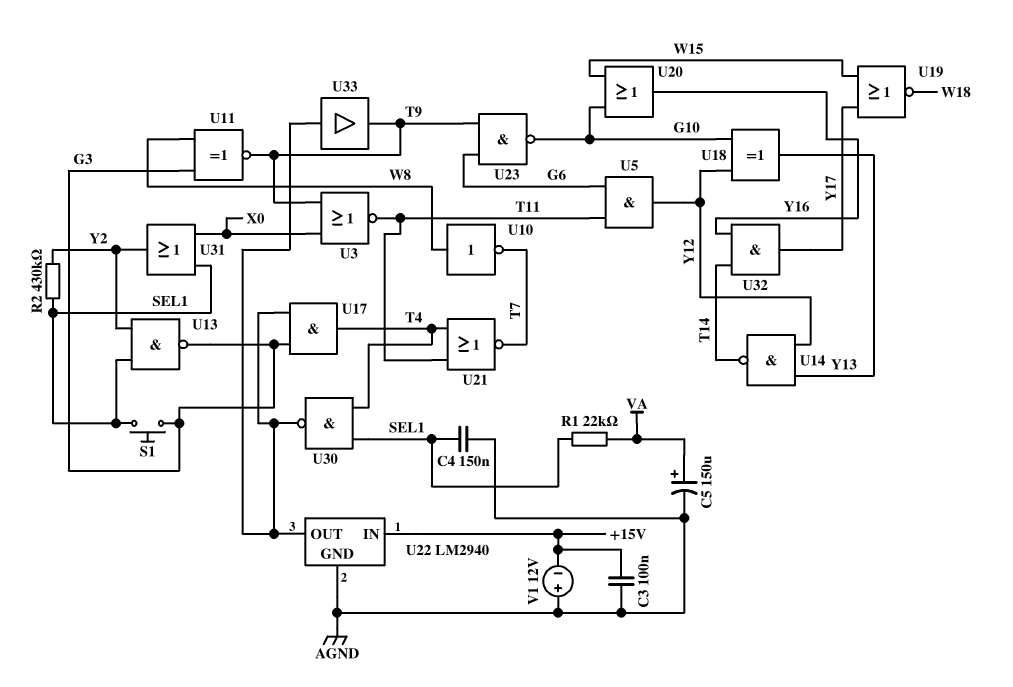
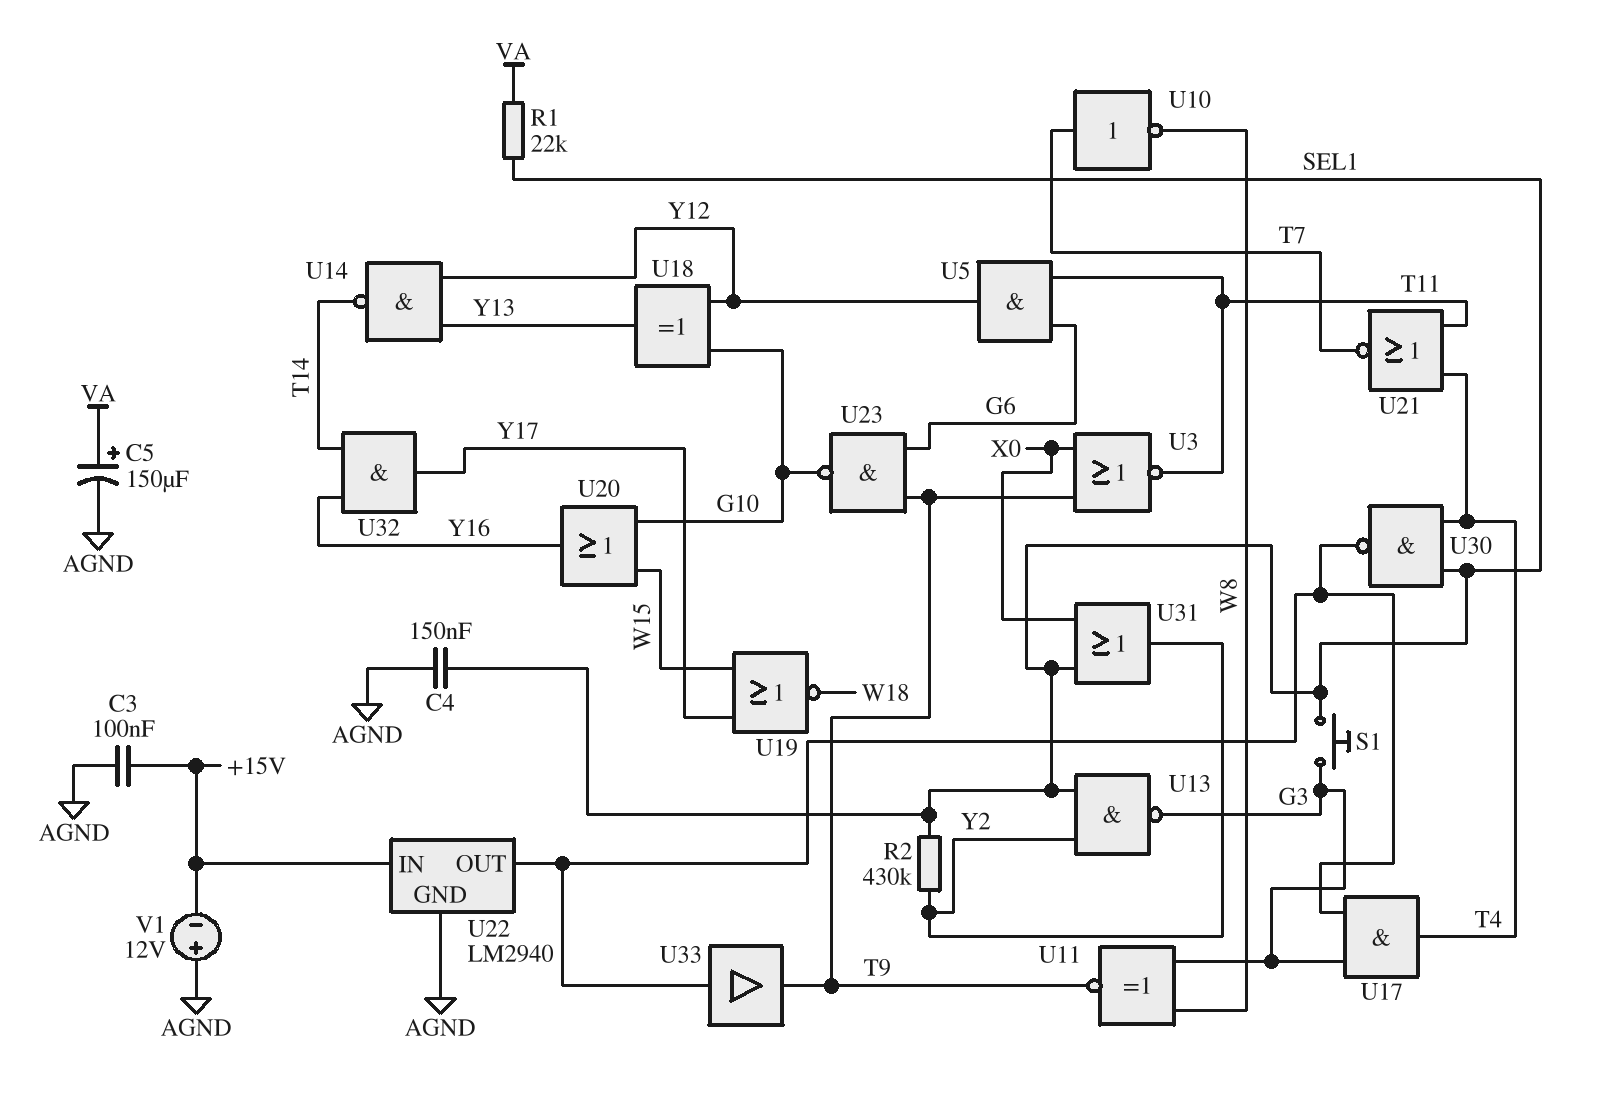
U10: NOT (in W8, out T7) -> NOT (in T7, out W8)

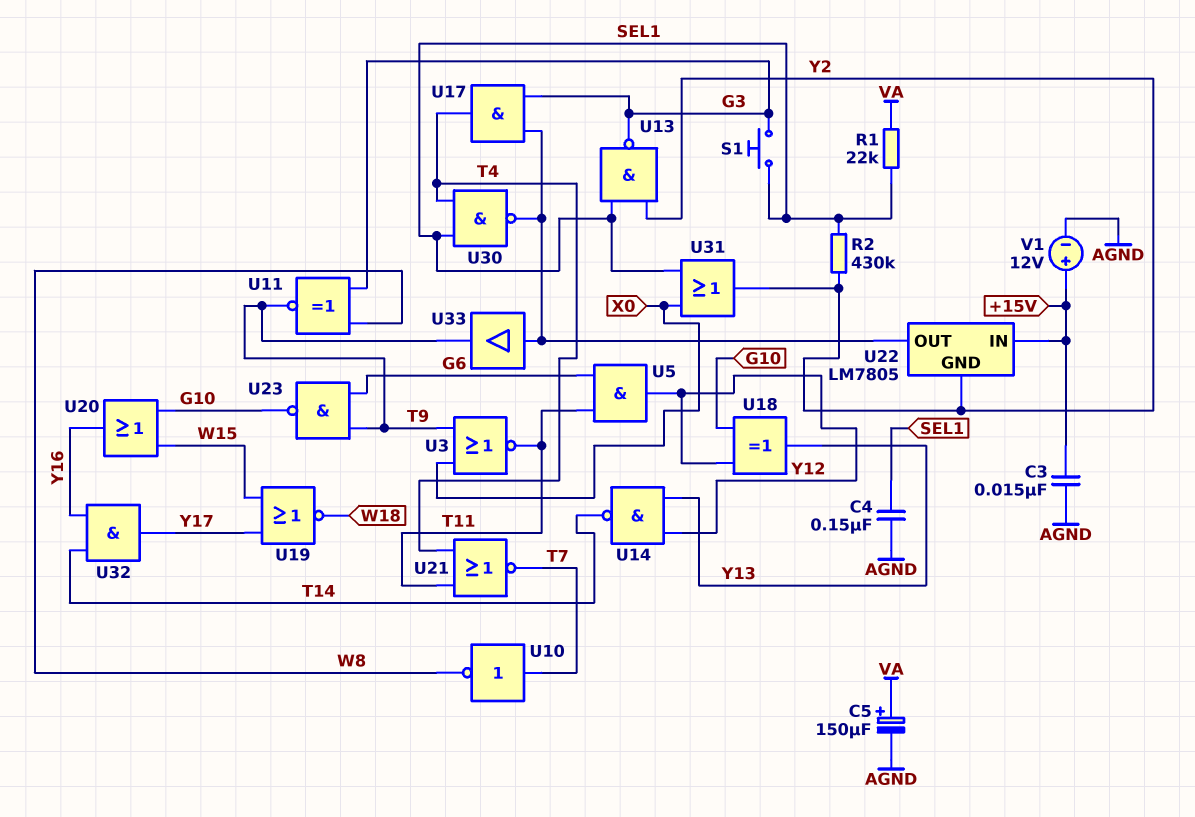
C3: 100nF (+15V, AGND) -> 15nF (+15V, AGND)
U22: LM2940 -> LM7805
U22 pin GND: AGND -> Y2
V1: 12V (plus AGND, minus +15V) -> 12V (plus +15V, minus AGND)

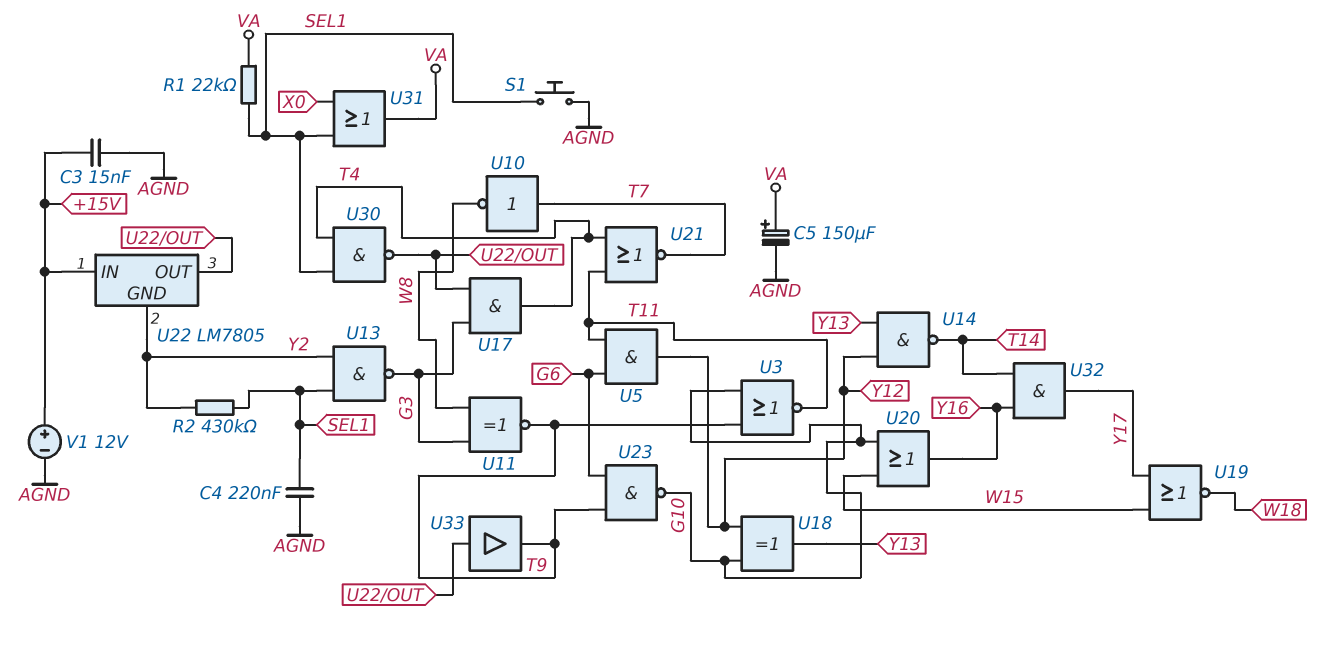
C4: 150nF (AGND, SEL1) -> 220nF (AGND, SEL1)
S1: button (G3, SEL1) -> button (AGND, SEL1)
U3: NOR (in T9, in X0, out T11) -> NOR (in G10, in T9, out T11)
U31: OR (in SEL1, in X0, out Y2) -> OR (in SEL1, in X0, out VA)

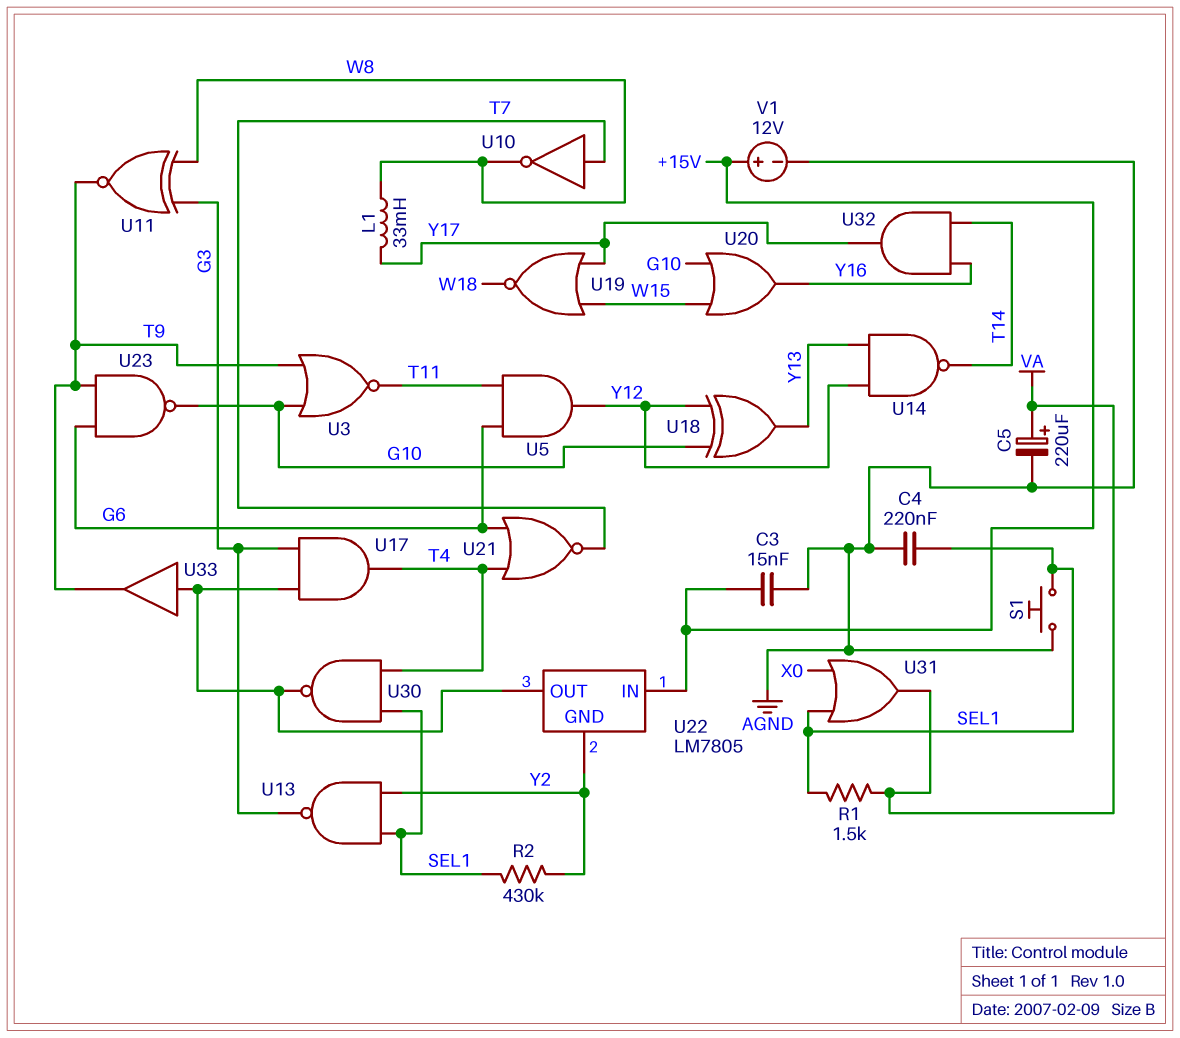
C5: 150uF (plus VA, minus AGND) -> 220uF (plus VA, minus AGND)
L1: none -> 33mH (W8, Y17)
R1: 22k (SEL1, VA) -> 1.5k (SEL1, VA)
U21: NOR (in T4, in T11, out T7) -> NOR (in G6, in T4, out T7)

